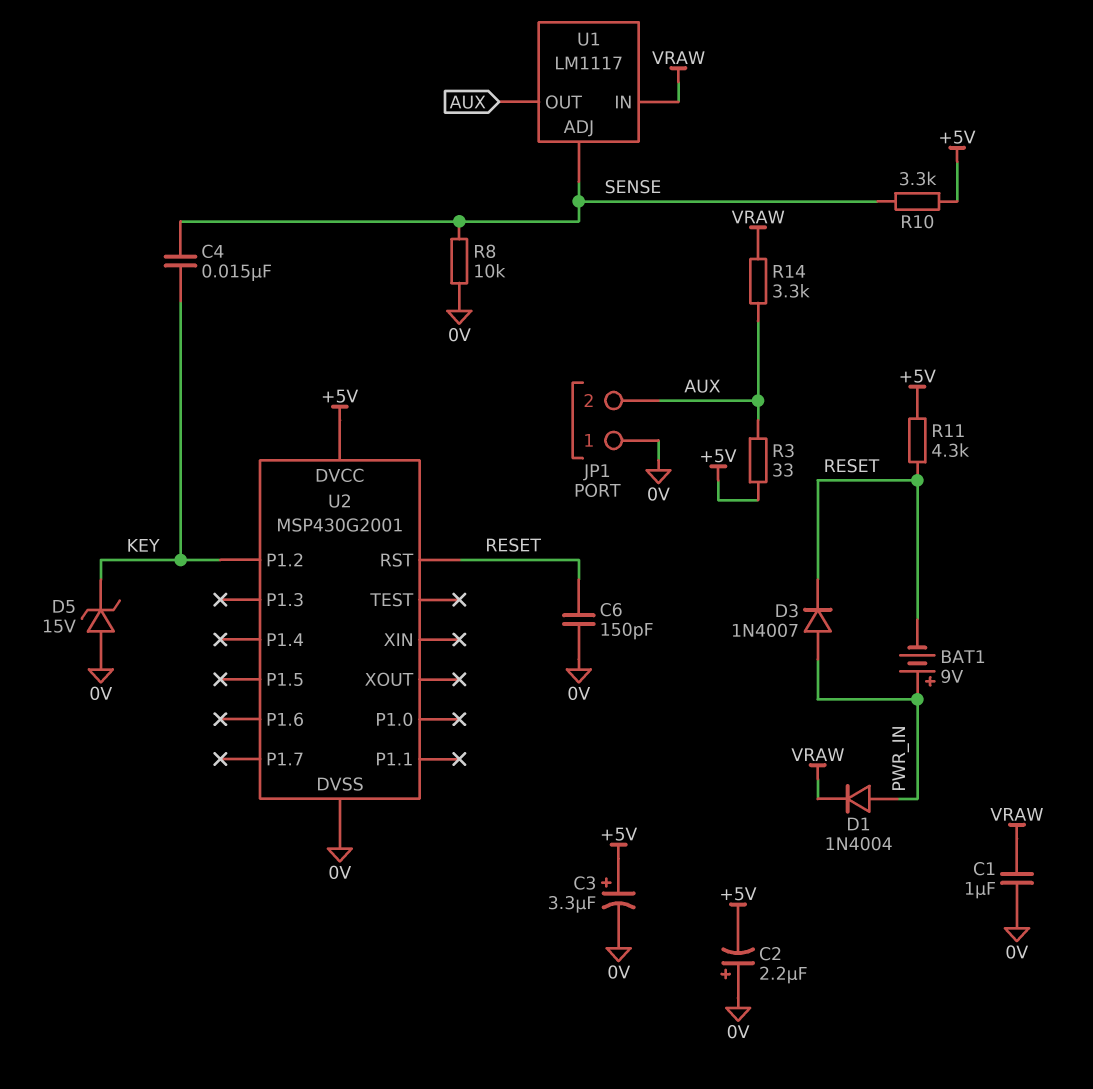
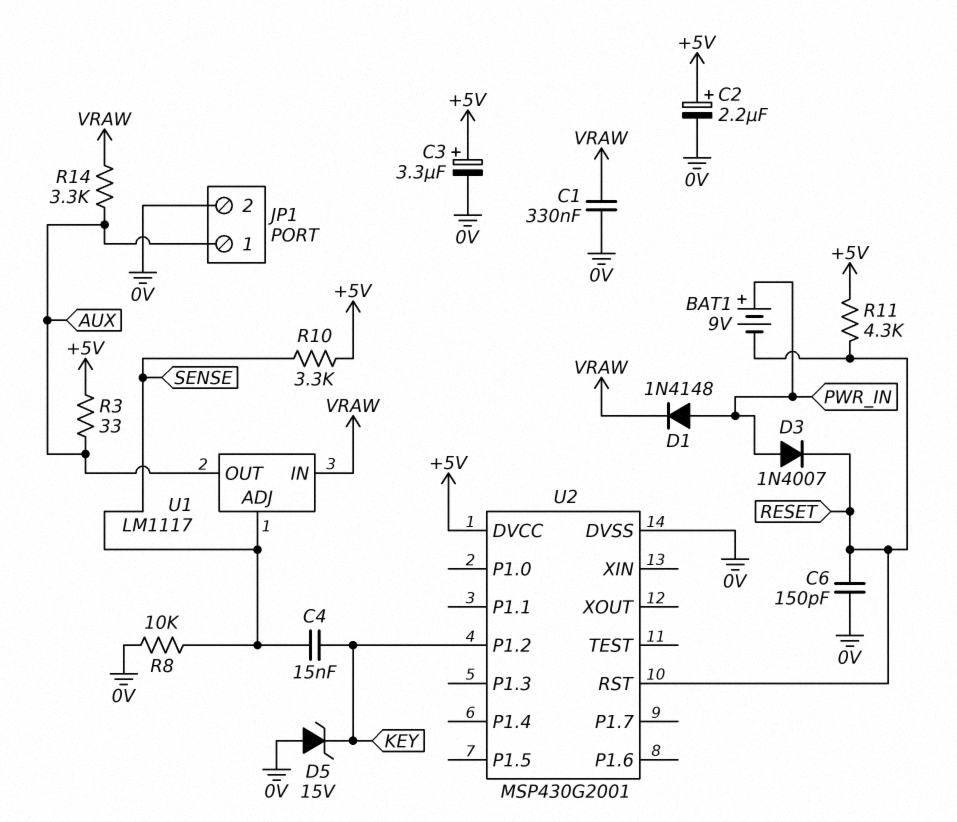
C1: 1uF (0V, VRAW) -> 330nF (0V, VRAW)
C2: 2.2uF (plus 0V, minus +5V) -> 2.2uF (plus +5V, minus 0V)
D1: diode 1N4004 (A PWR_IN, K VRAW) -> diode 1N4148 (A PWR_IN, K VRAW)
JP1 pin 1: 0V -> AUX
JP1 pin 2: AUX -> 0V

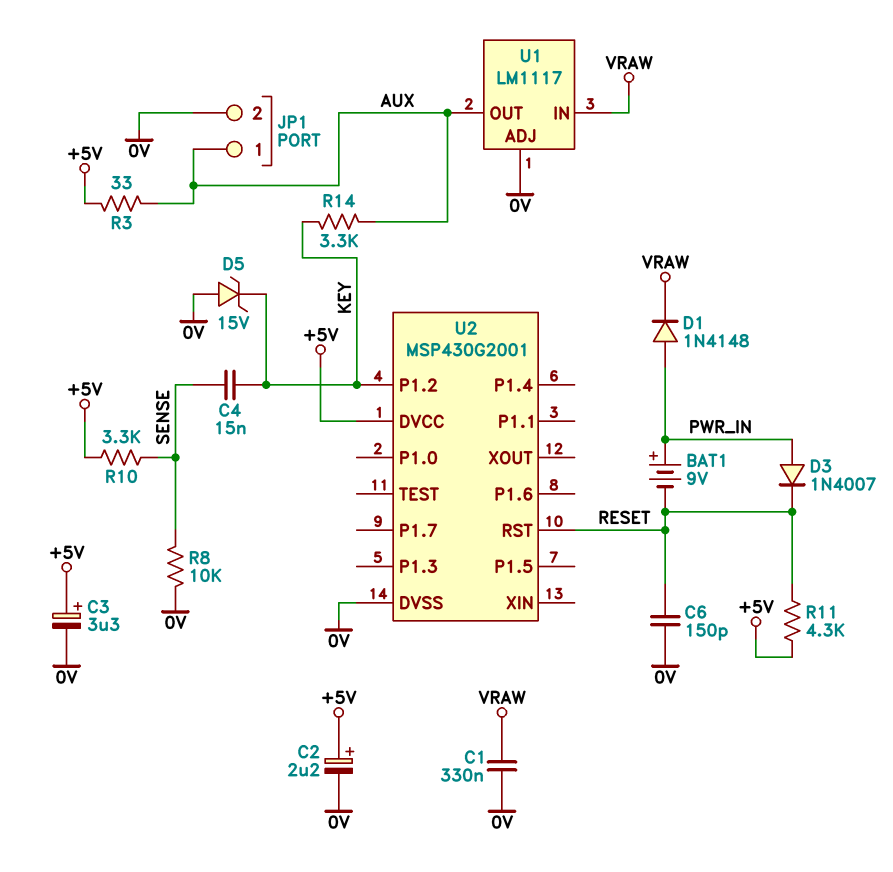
R14: 3.3k (AUX, VRAW) -> 3.3k (AUX, KEY)
U1 pin ADJ: SENSE -> 0V

